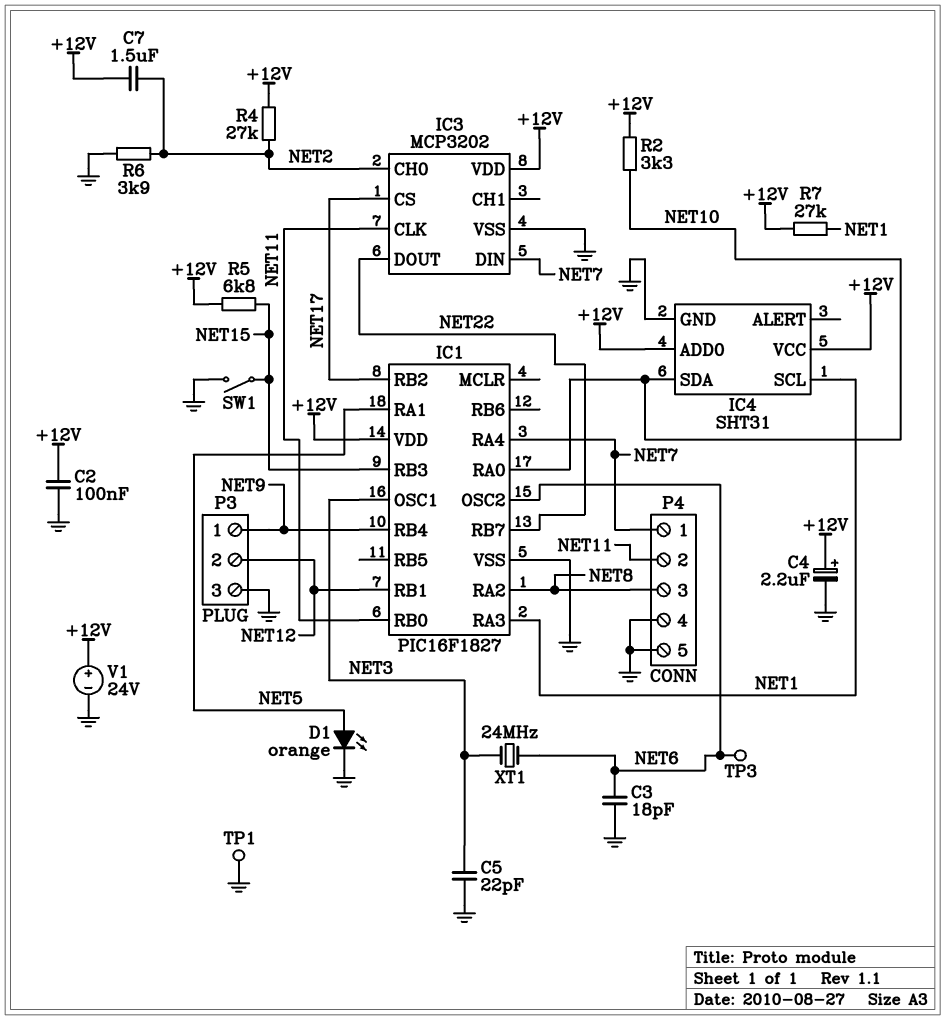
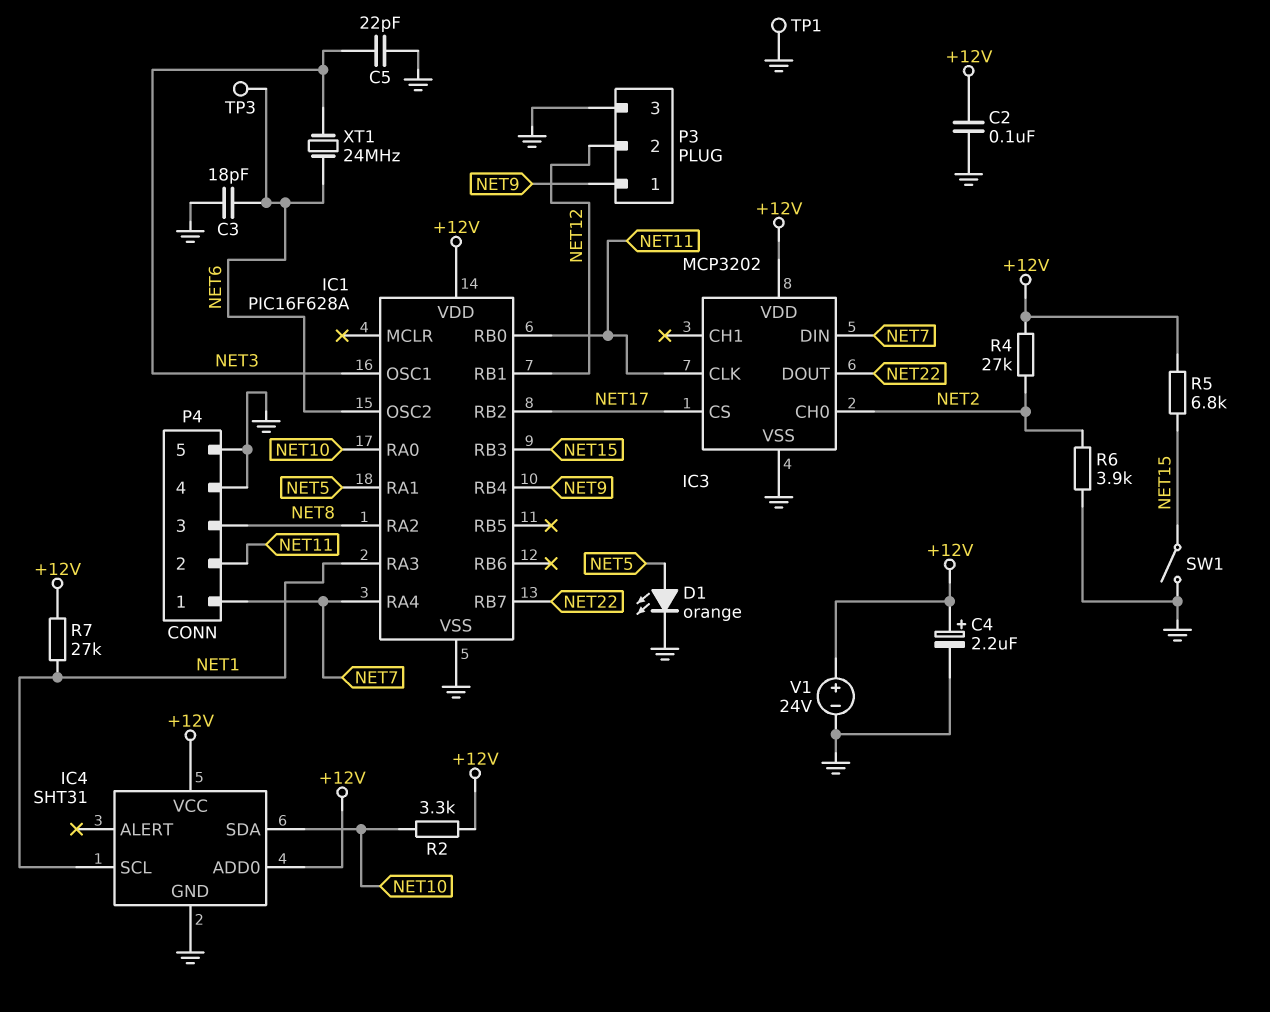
C7: 1.5uF (+12V, NET2) -> none
IC1: PIC16F1827 -> PIC16F628A

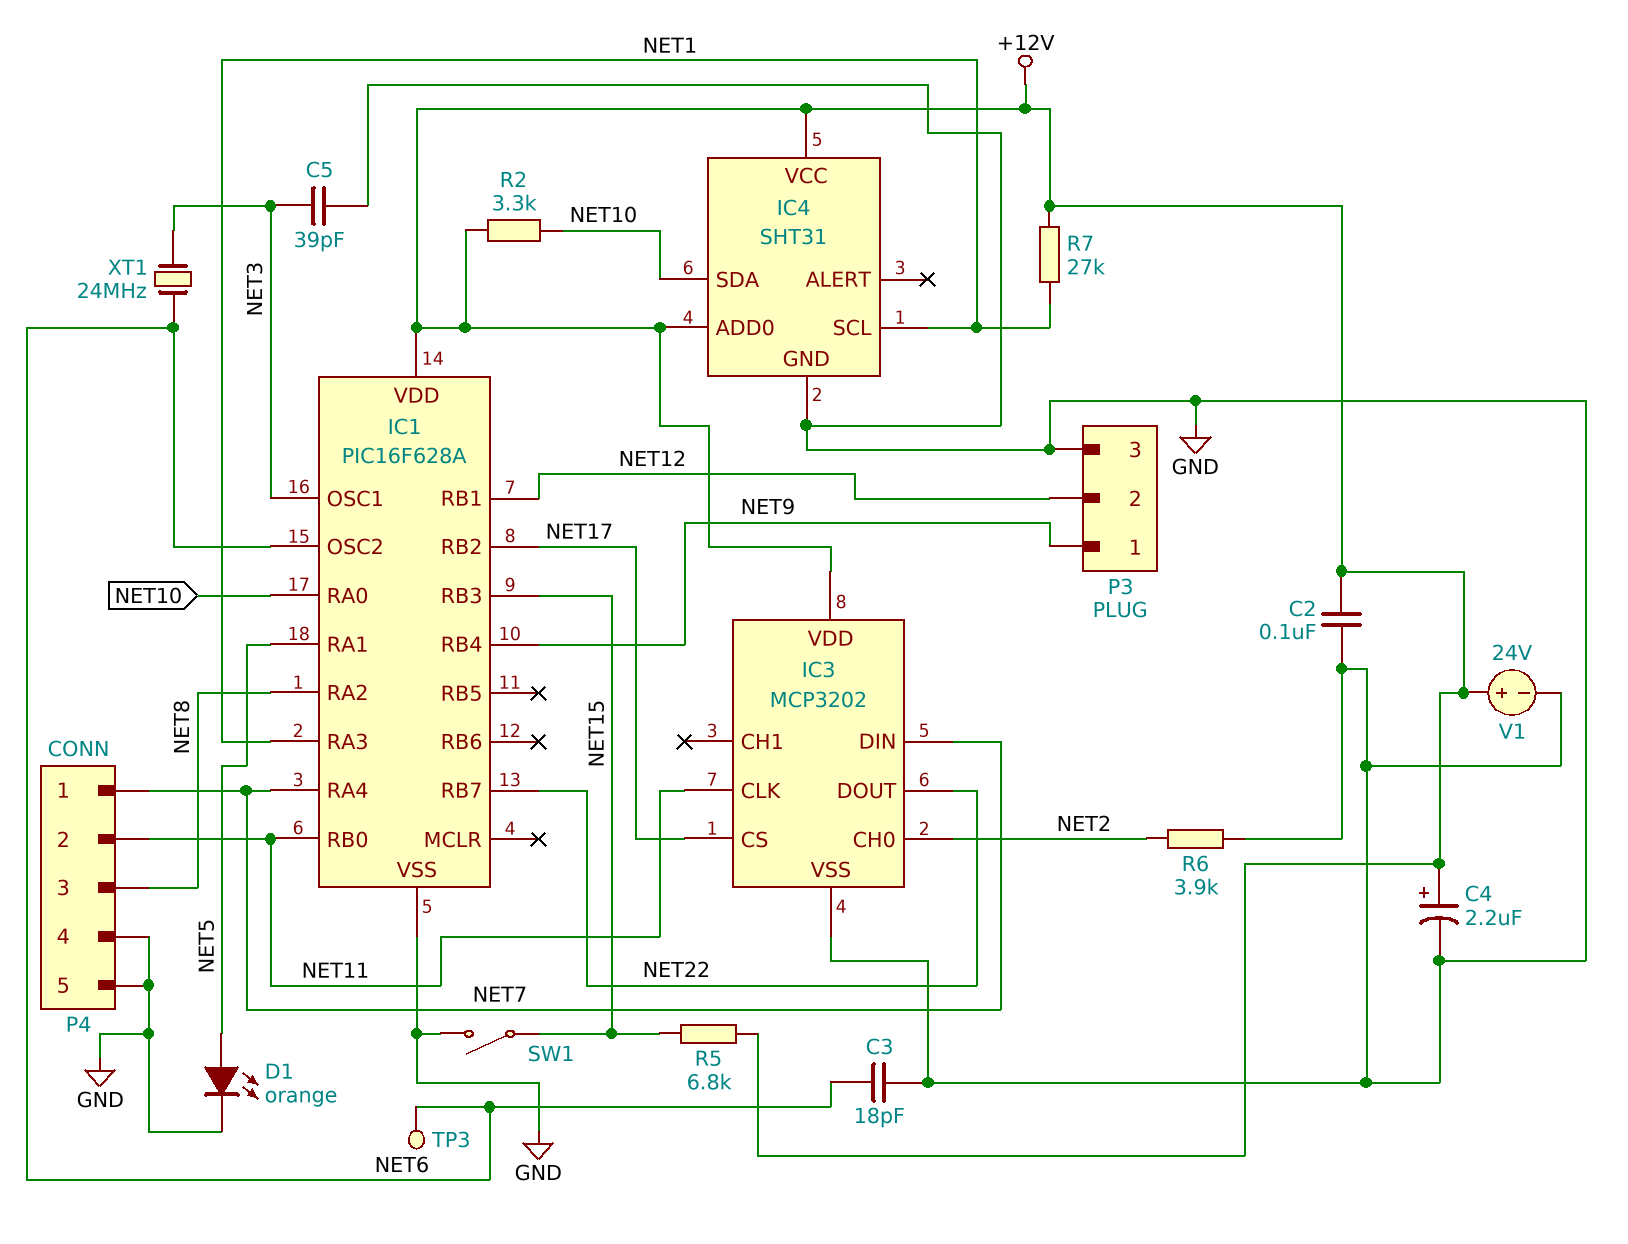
C5: 22pF (GND, NET3) -> 39pF (GND, NET3)
R4: 27k (+12V, NET2) -> none
TP1: test point (GND) -> none

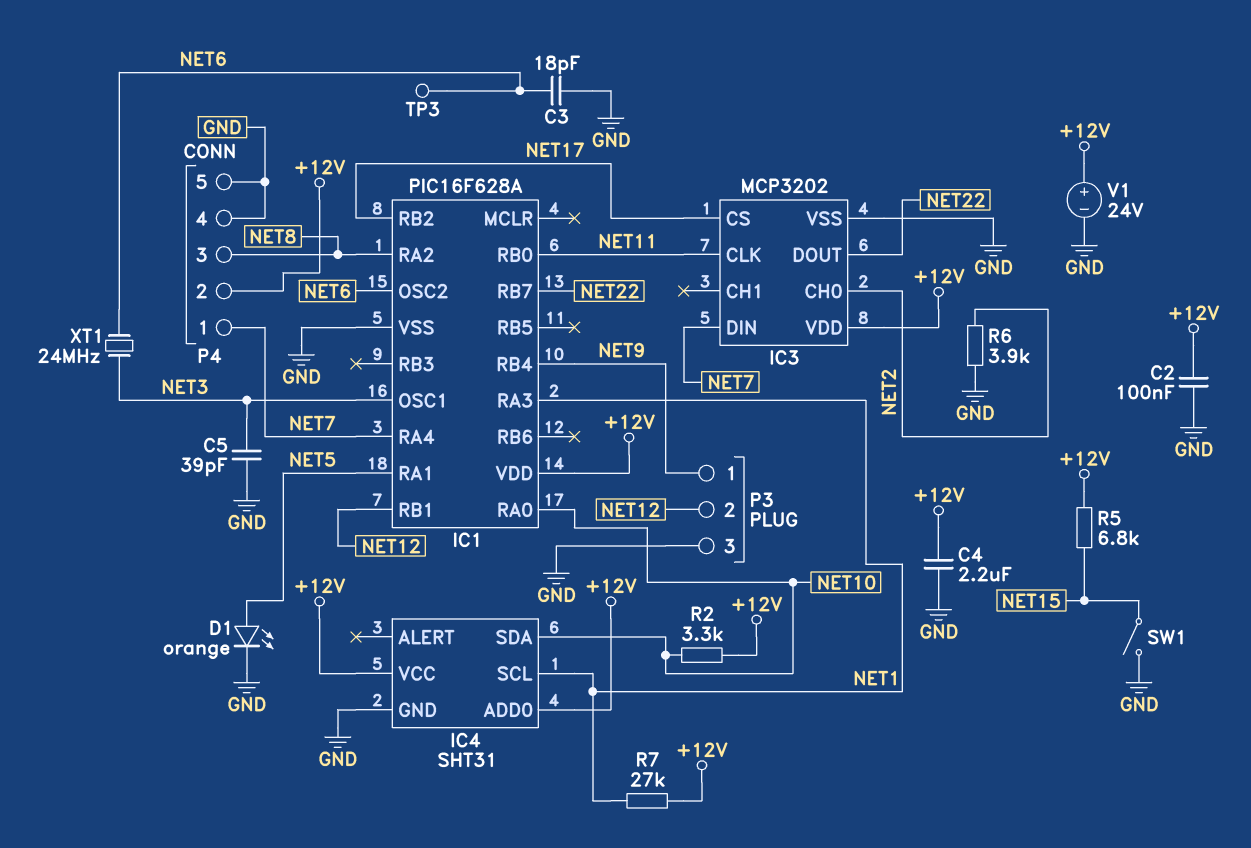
C4: 2.2uF (plus +12V, minus GND) -> 2.2uF (+12V, GND)
IC1 pin RB3: NET15 -> none
P4 pin 2: NET11 -> +12V

